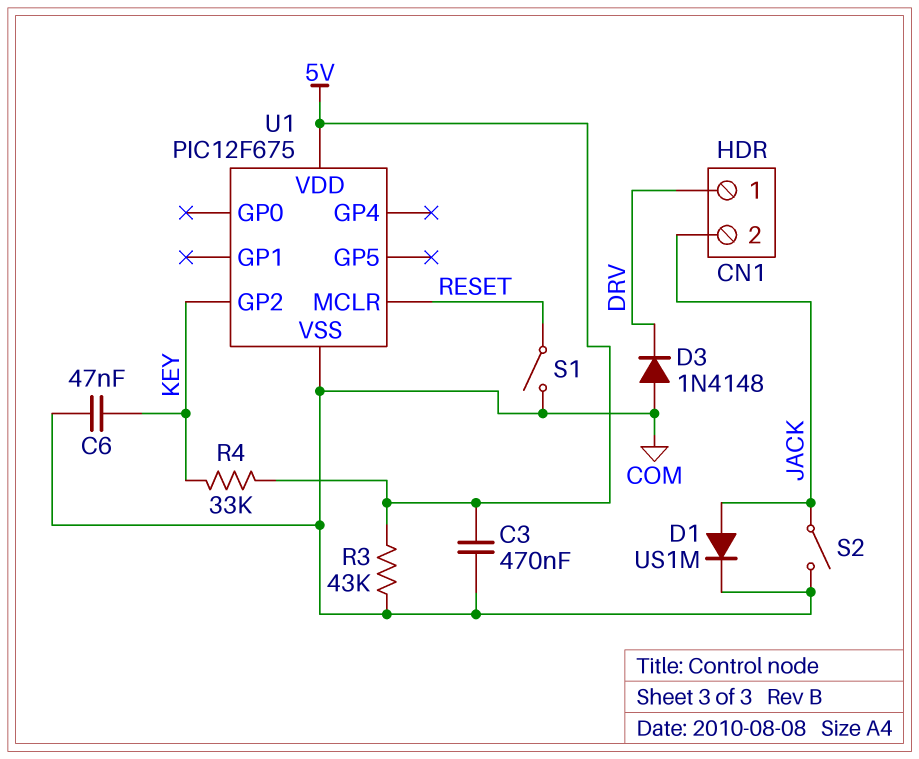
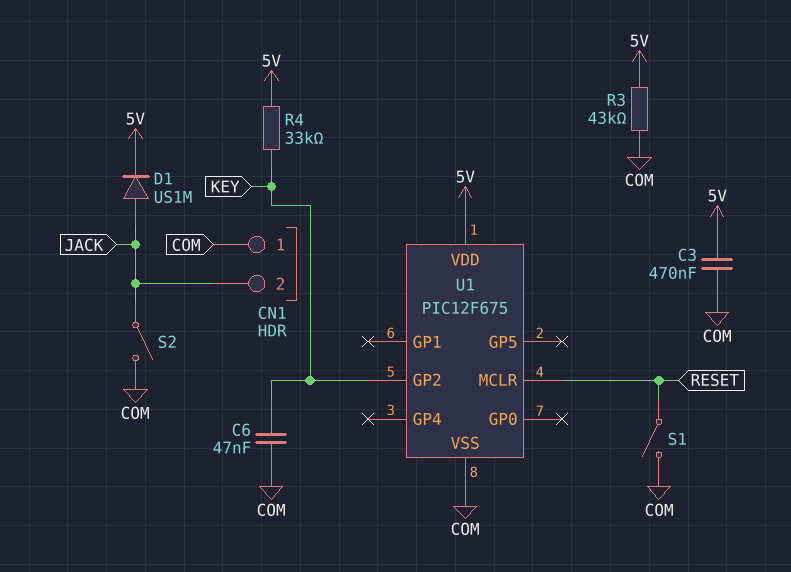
CN1 pin 1: DRV -> COM
D1: diode US1M (A JACK, K COM) -> diode US1M (A JACK, K 5V)
D3: diode 1N4148 (A COM, K DRV) -> none

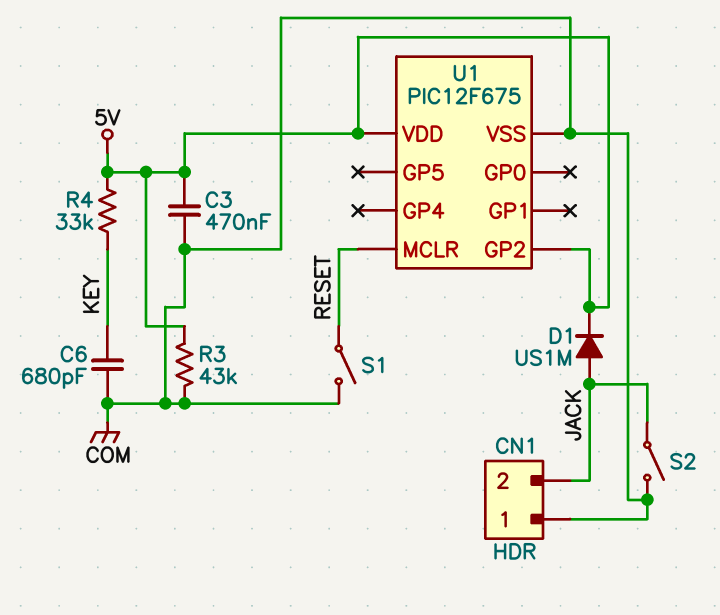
C6: 47nF (COM, KEY) -> 680pF (COM, KEY)
U1 pin GP2: KEY -> 5V

